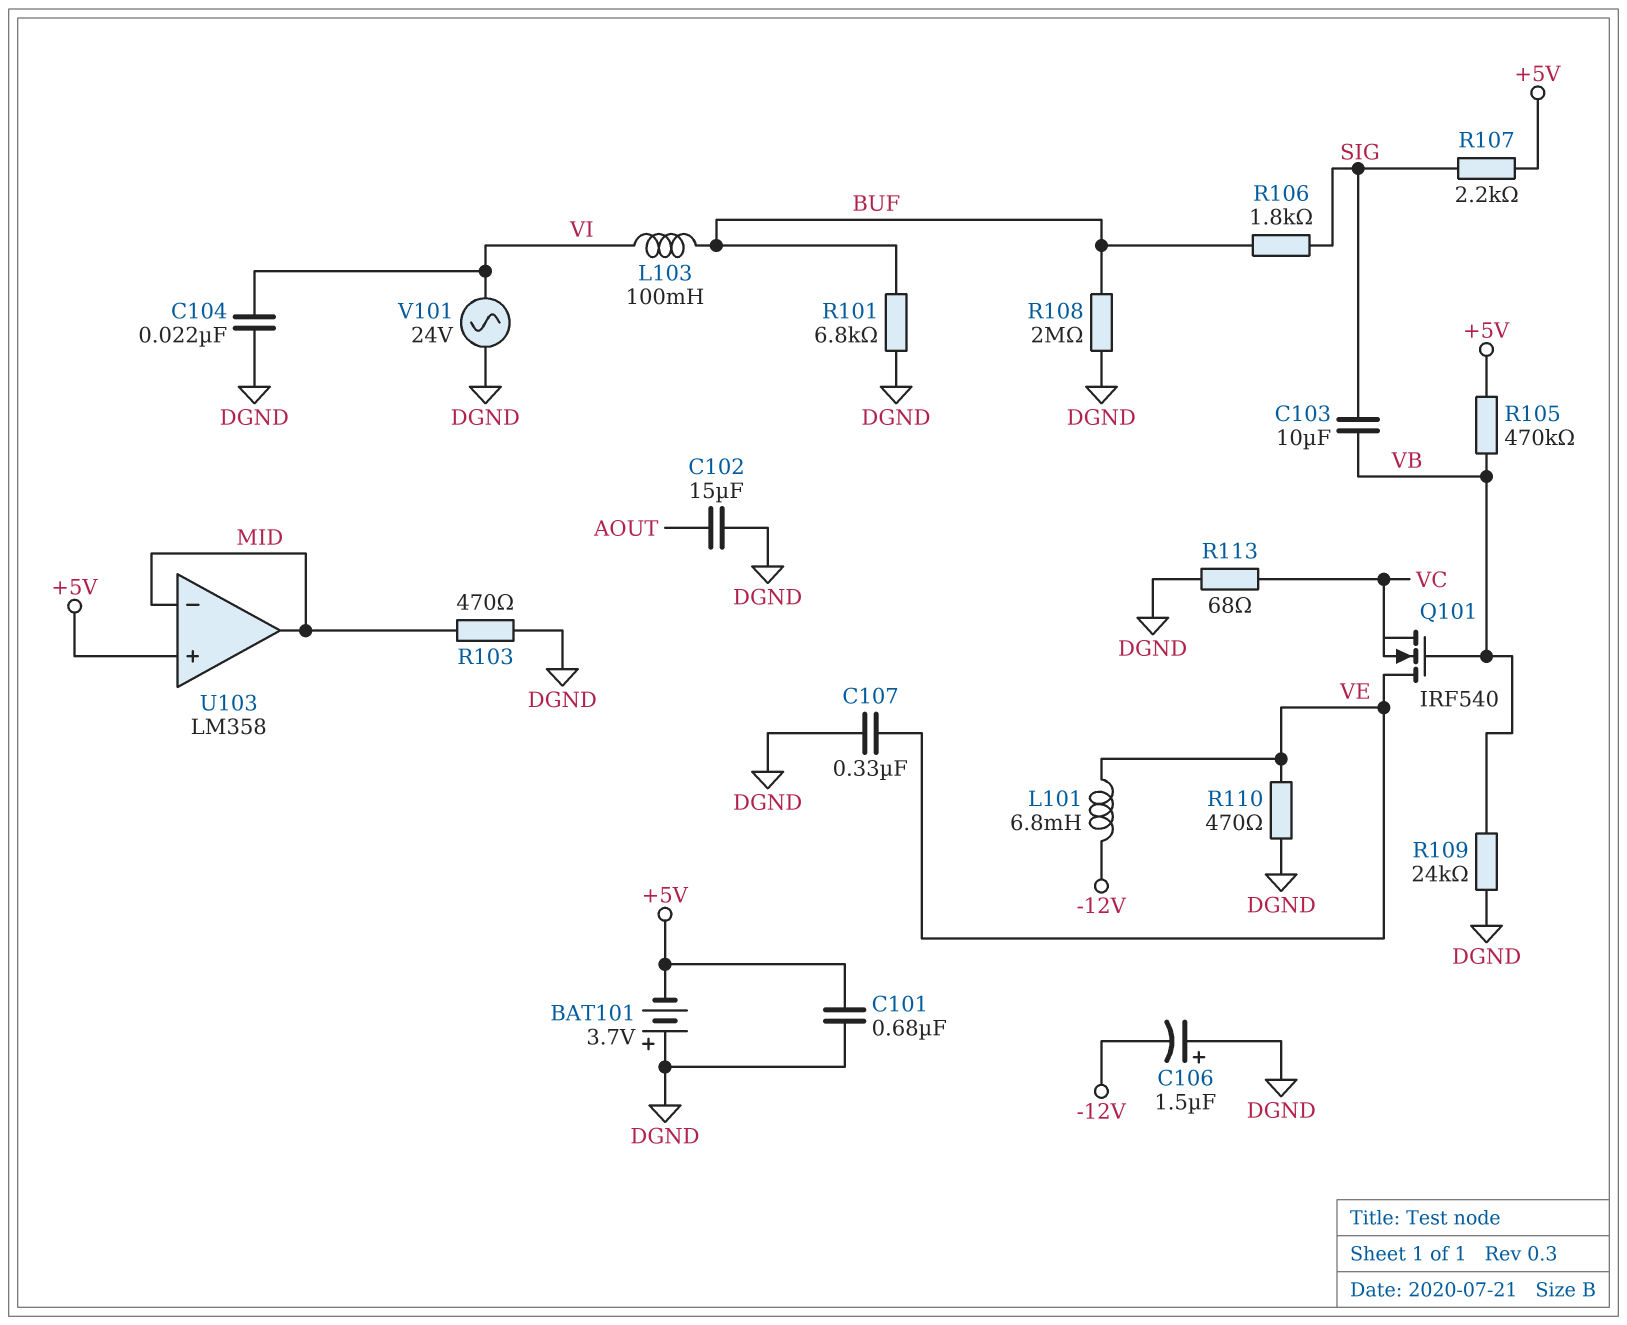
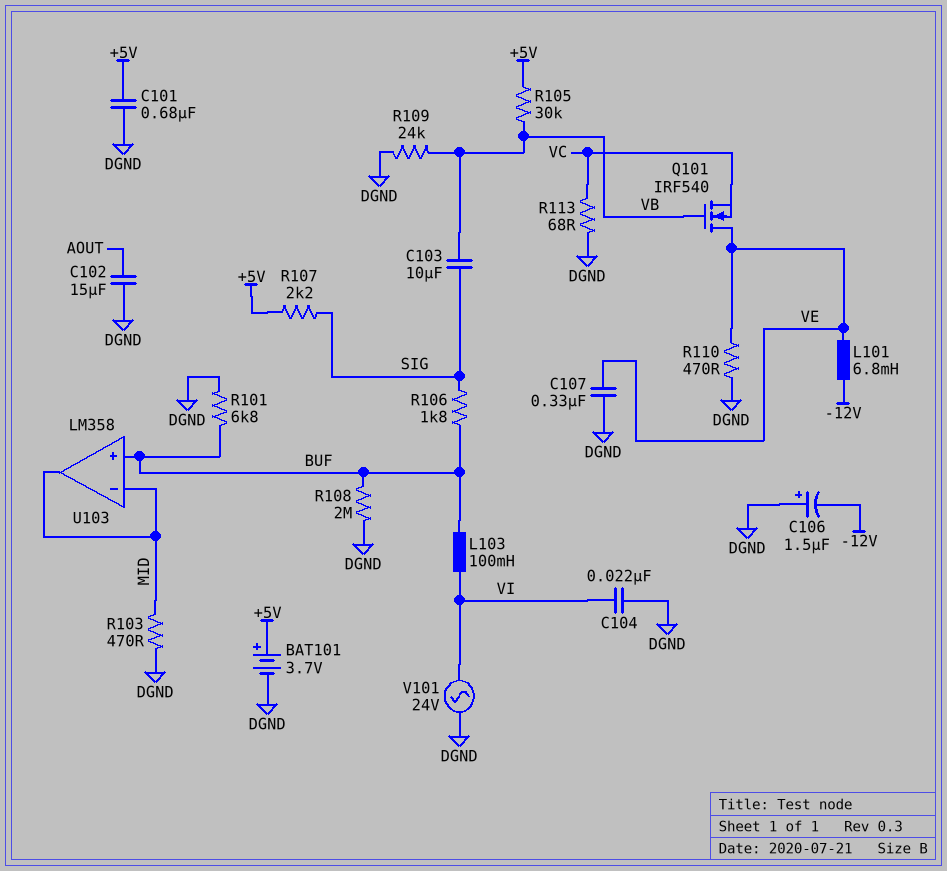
BAT101: 3.7V (plus DGND, minus +5V) -> 3.7V (plus +5V, minus DGND)
R105: 470k (+5V, VB) -> 30k (+5V, VB)
U103 pin in+: +5V -> BUF

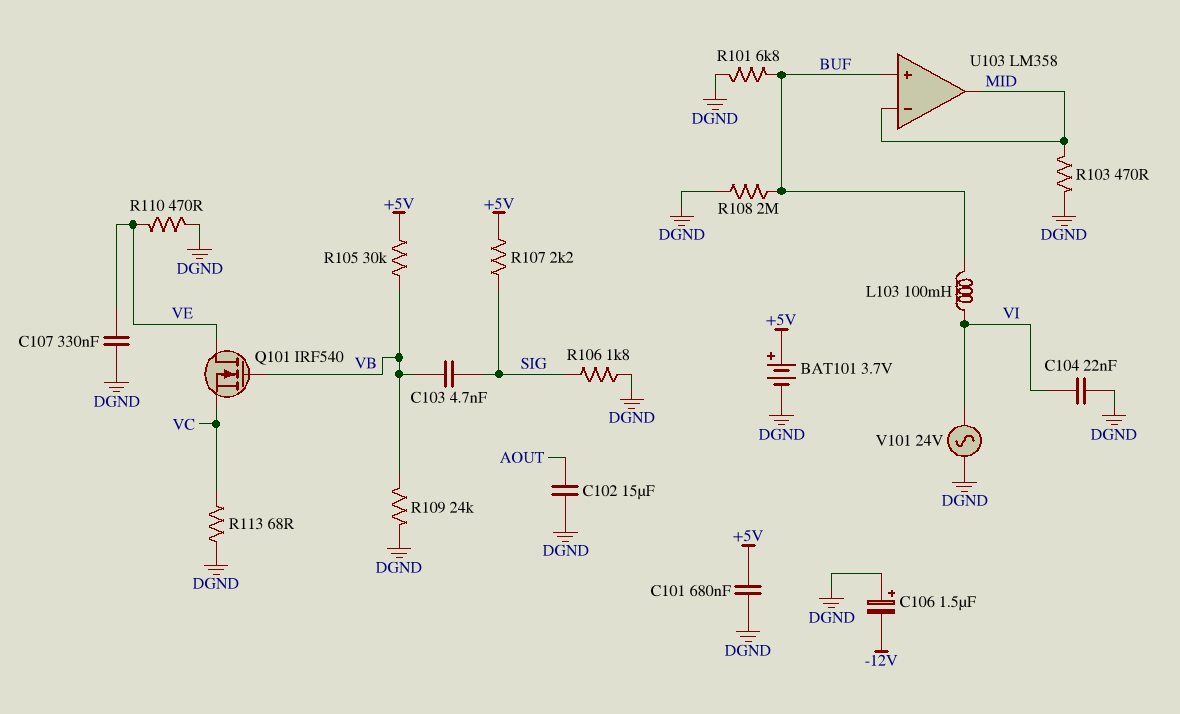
C103: 10uF (SIG, VB) -> 4.7nF (SIG, VB)
L101: 6.8mH (-12V, VE) -> none
R106: 1.8k (BUF, SIG) -> 1.8k (DGND, SIG)

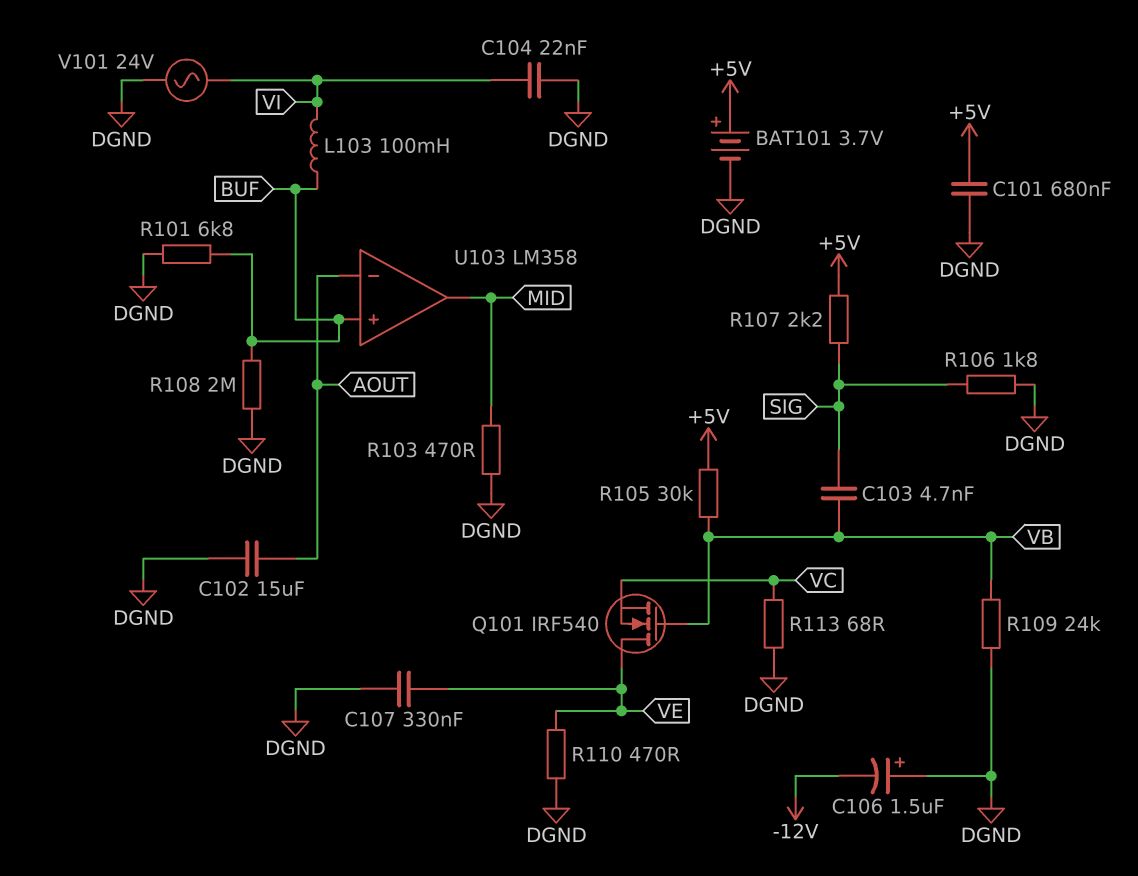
U103 pin in-: MID -> AOUT

